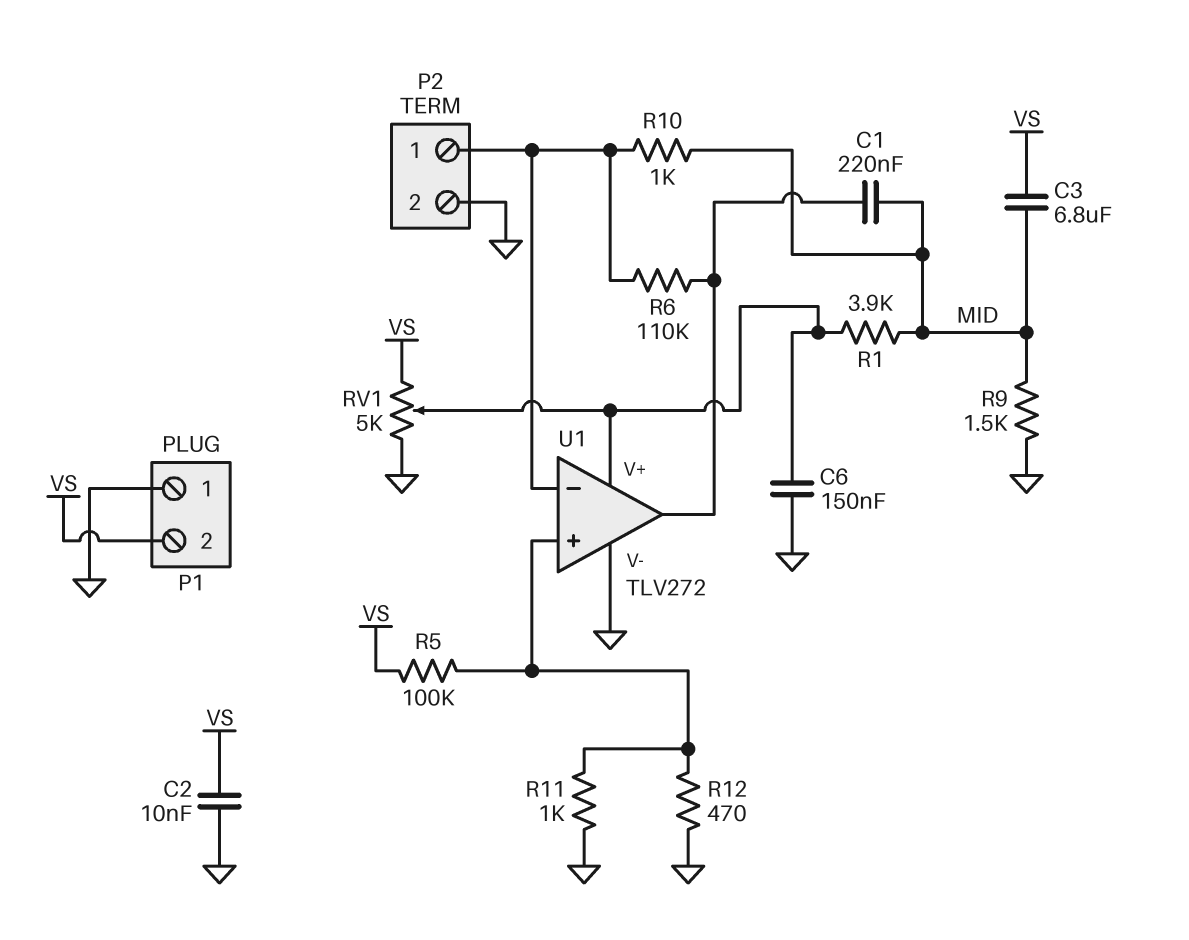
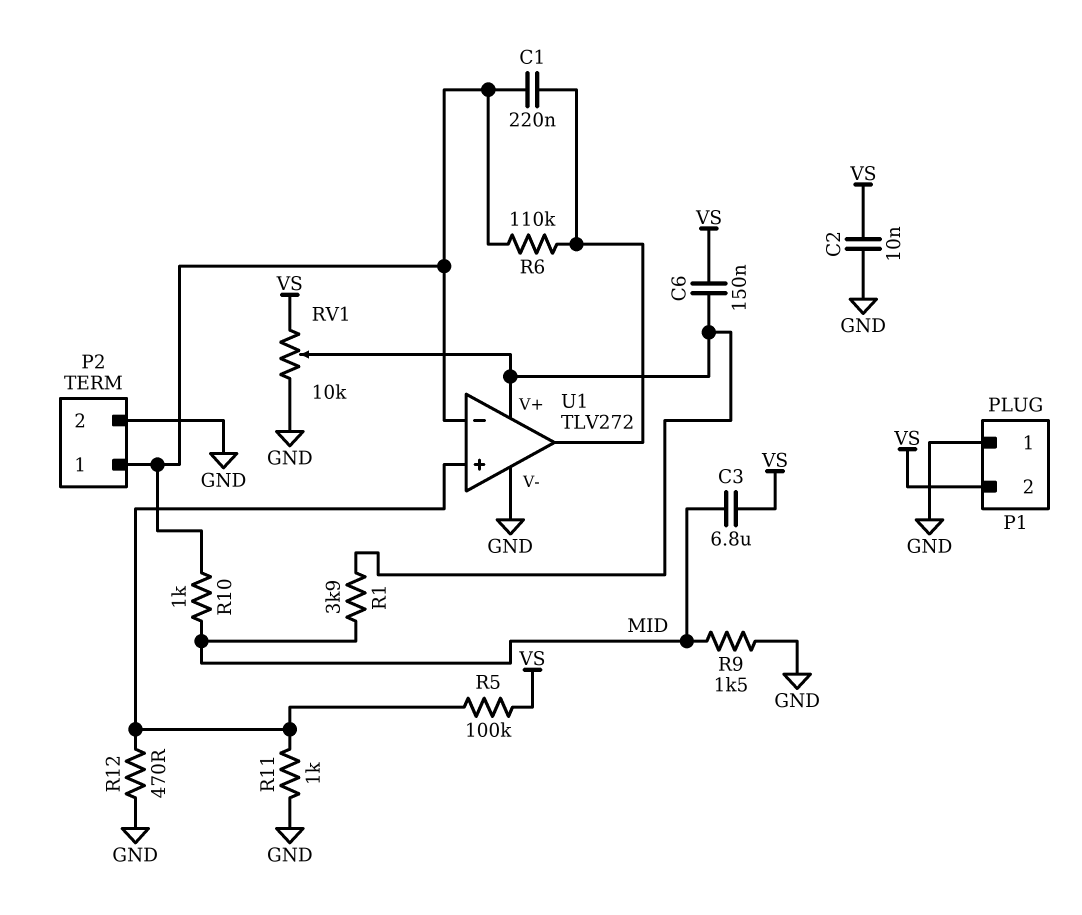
C1: 220nF (MID, U1/out) -> 220nF (P2/1, U1/out)
C6: 150nF (GND, U1/V+) -> 150nF (U1/V+, VS)
RV1: 5k (GND, VS, wiper U1/V+) -> 10k (GND, VS, wiper U1/V+)

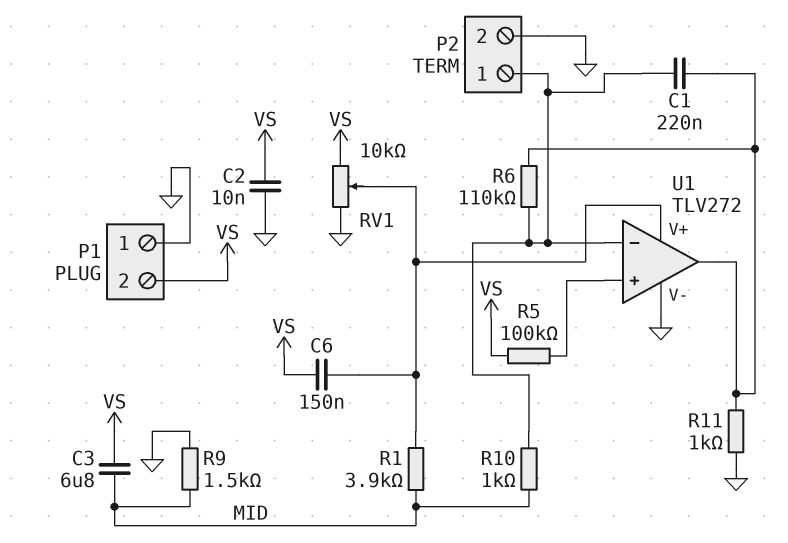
R11: 1k (GND, U1/in+) -> 1k (GND, U1/out)
R12: 470 (GND, U1/in+) -> none

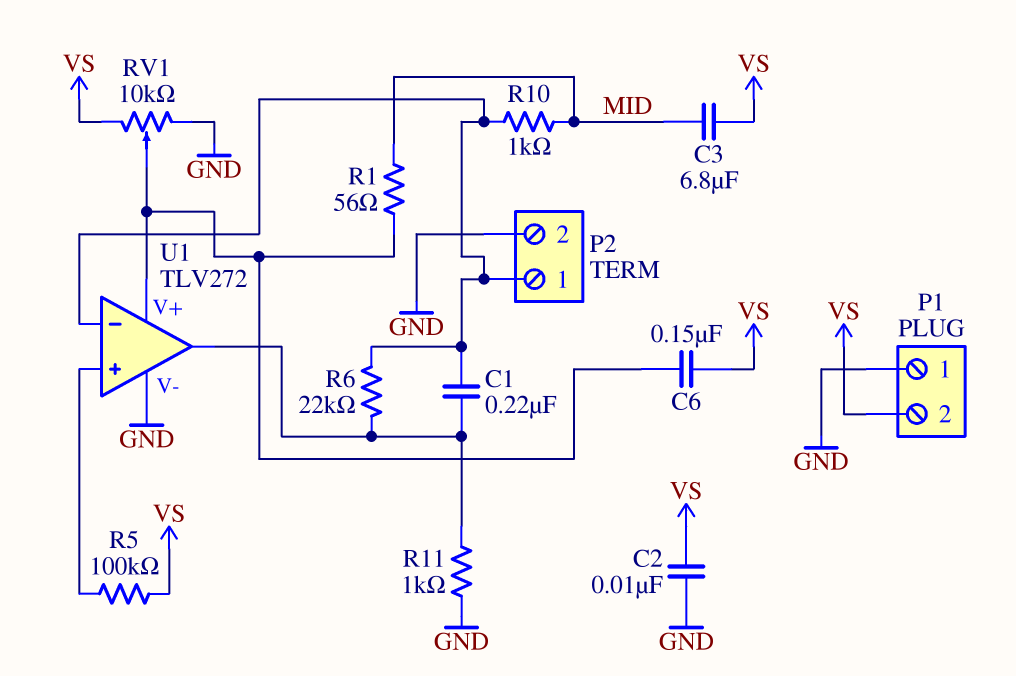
R1: 3.9k (MID, U1/V+) -> 56 (MID, U1/V+)
R6: 110k (P2/1, U1/out) -> 22k (P2/1, U1/out)
R9: 1.5k (GND, MID) -> none

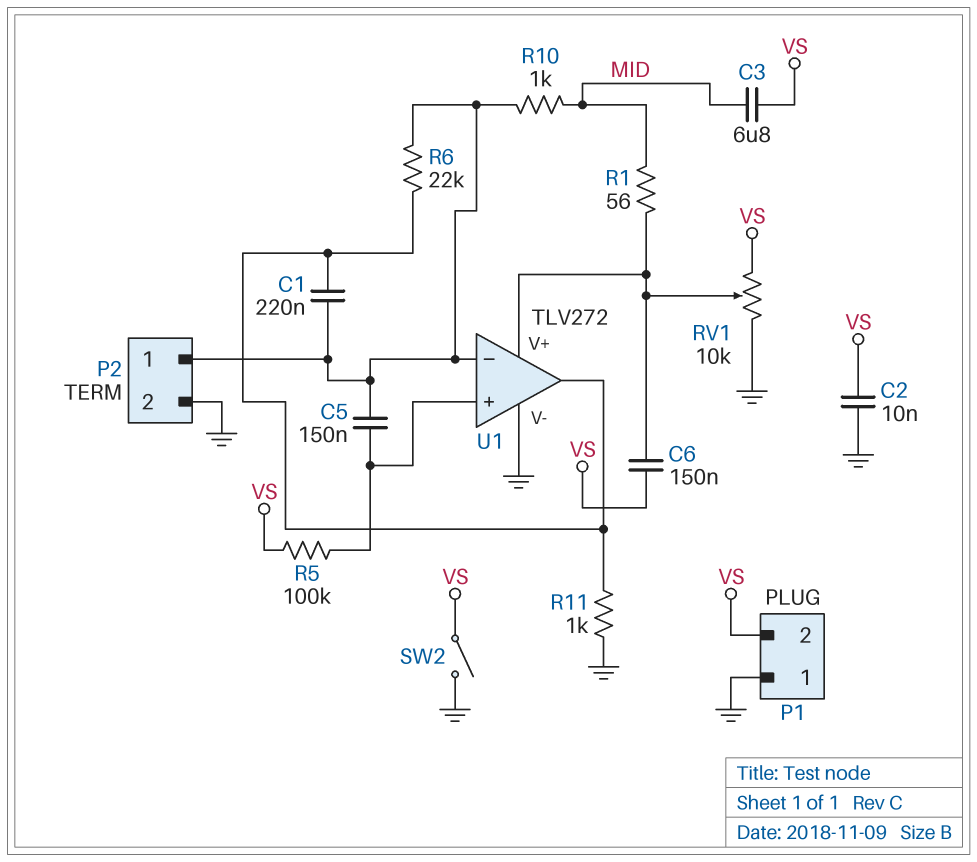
C5: none -> 150nF (P2/1, U1/in+)
SW2: none -> switch (GND, VS)

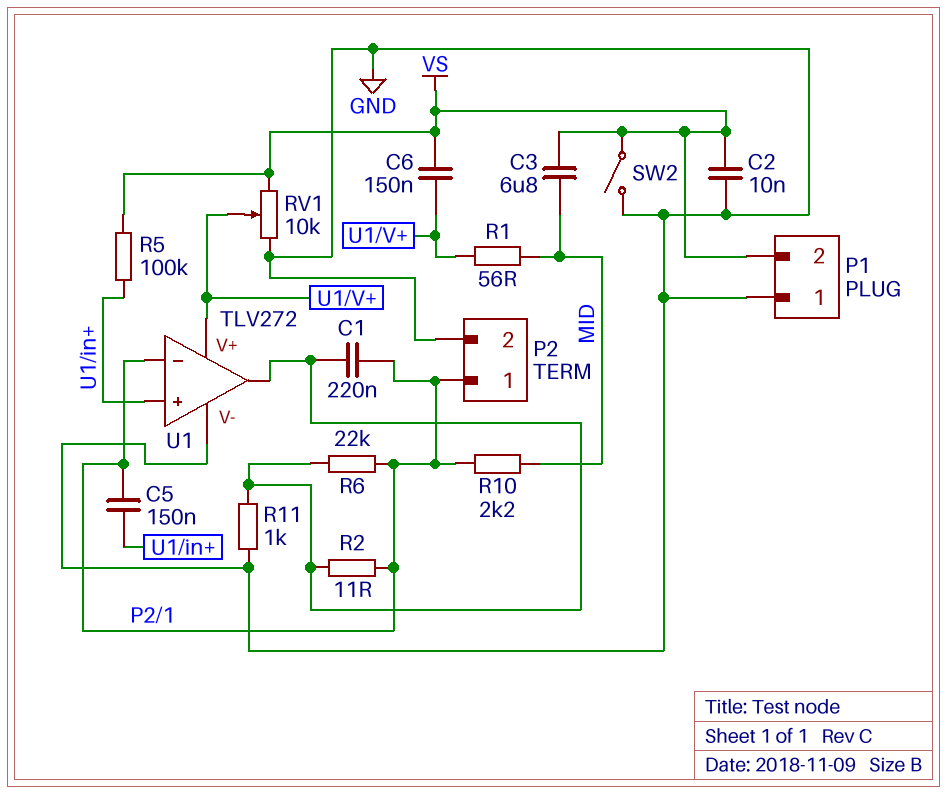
R2: none -> 11 (P2/1, U1/out)
R10: 1k (MID, P2/1) -> 2.2k (MID, P2/1)

